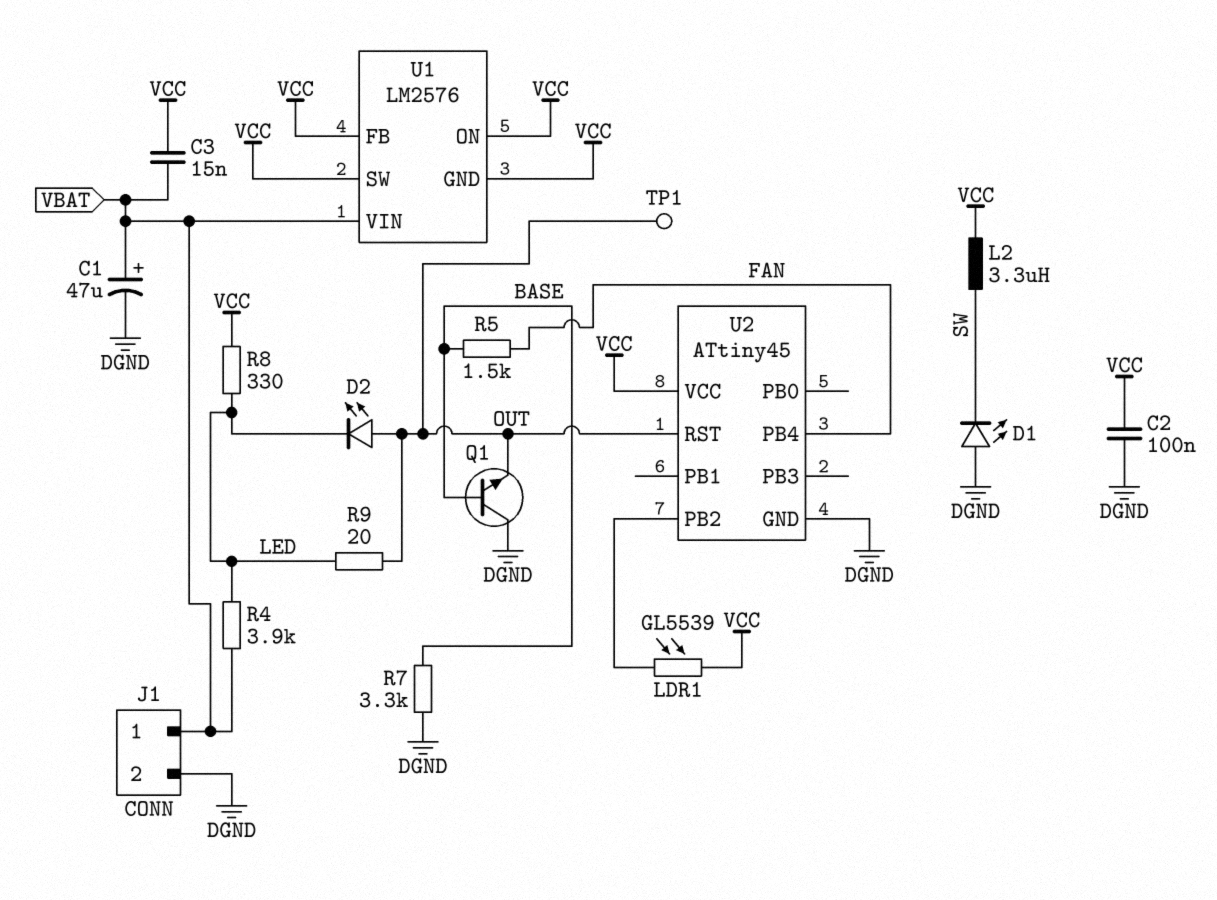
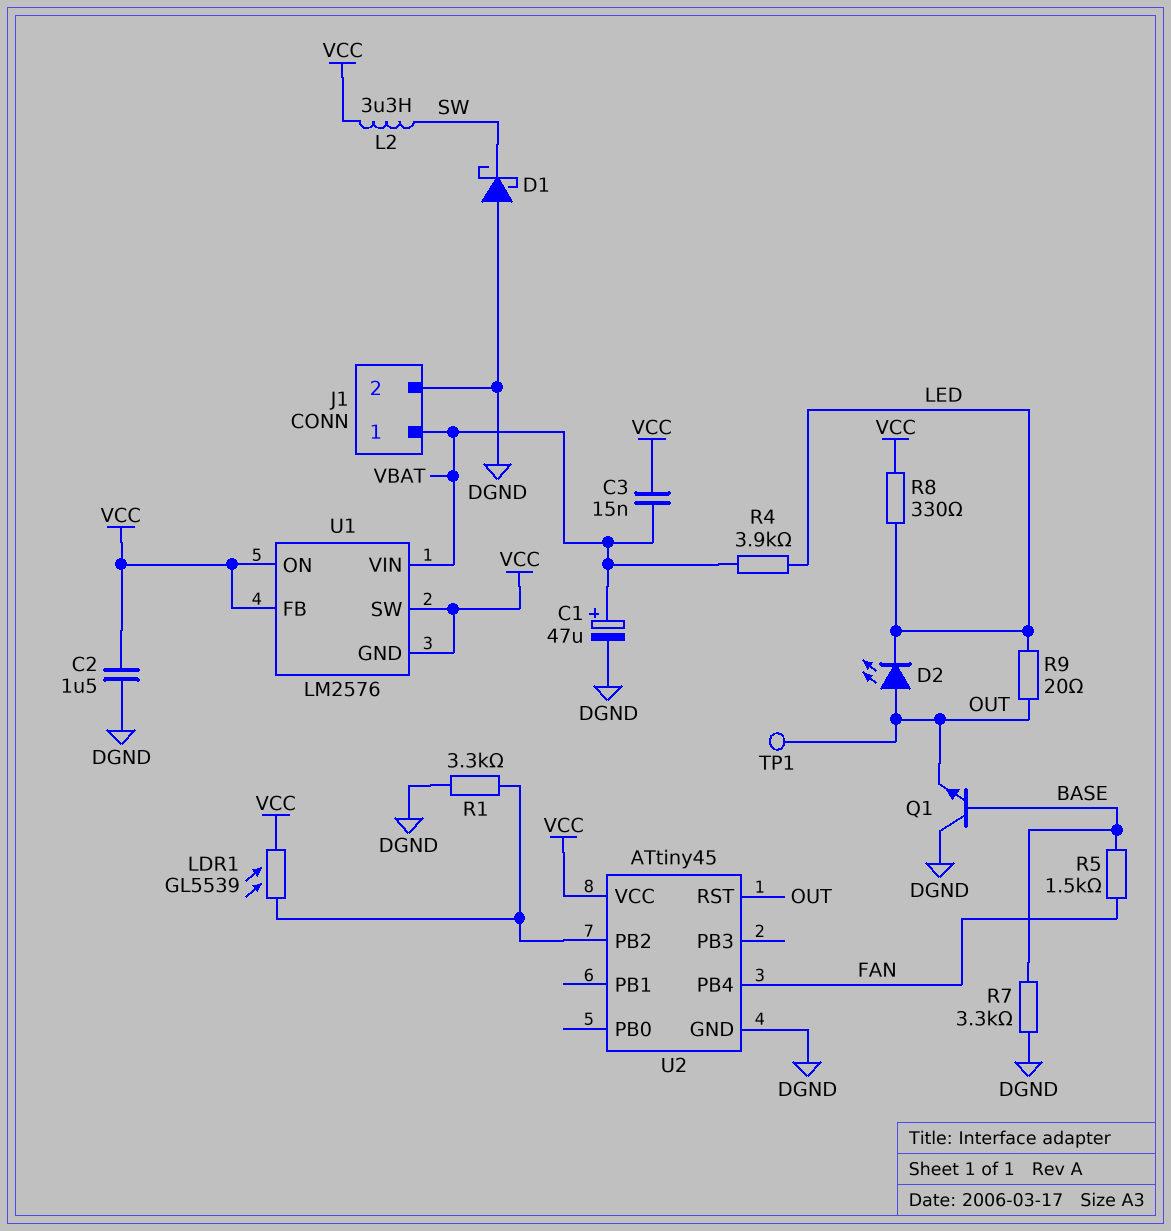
C2: 100nF (DGND, VCC) -> 1.5uF (DGND, VCC)
D1: LED (A DGND, K SW) -> schottky (A DGND, K SW)
R1: none -> 3.3k (DGND, U2/PB2)

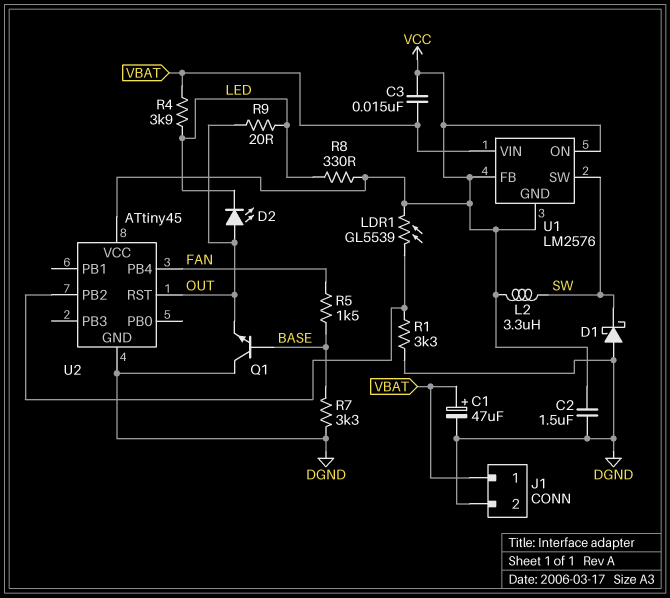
TP1: test point (OUT) -> none
U1 pin SW: VCC -> SW

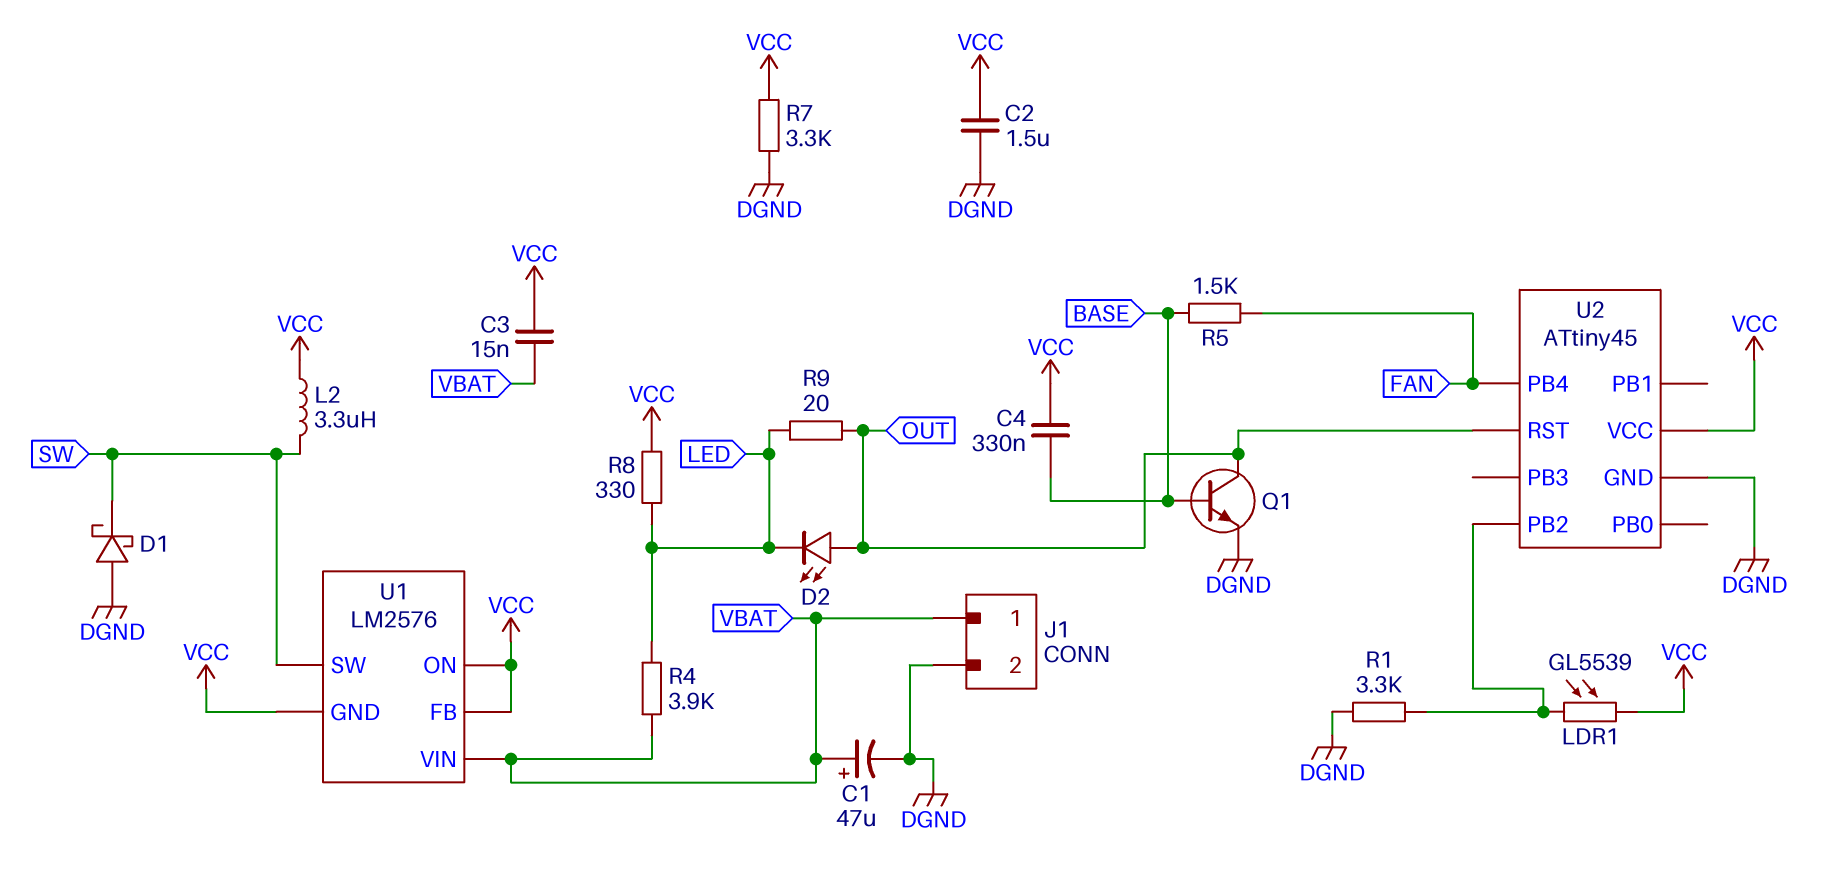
C4: none -> 330nF (BASE, VCC)
Q1: NPN (B BASE, C DGND, E OUT) -> NPN (B BASE, C OUT, E DGND)
R7: 3.3k (BASE, DGND) -> 3.3k (DGND, VCC)

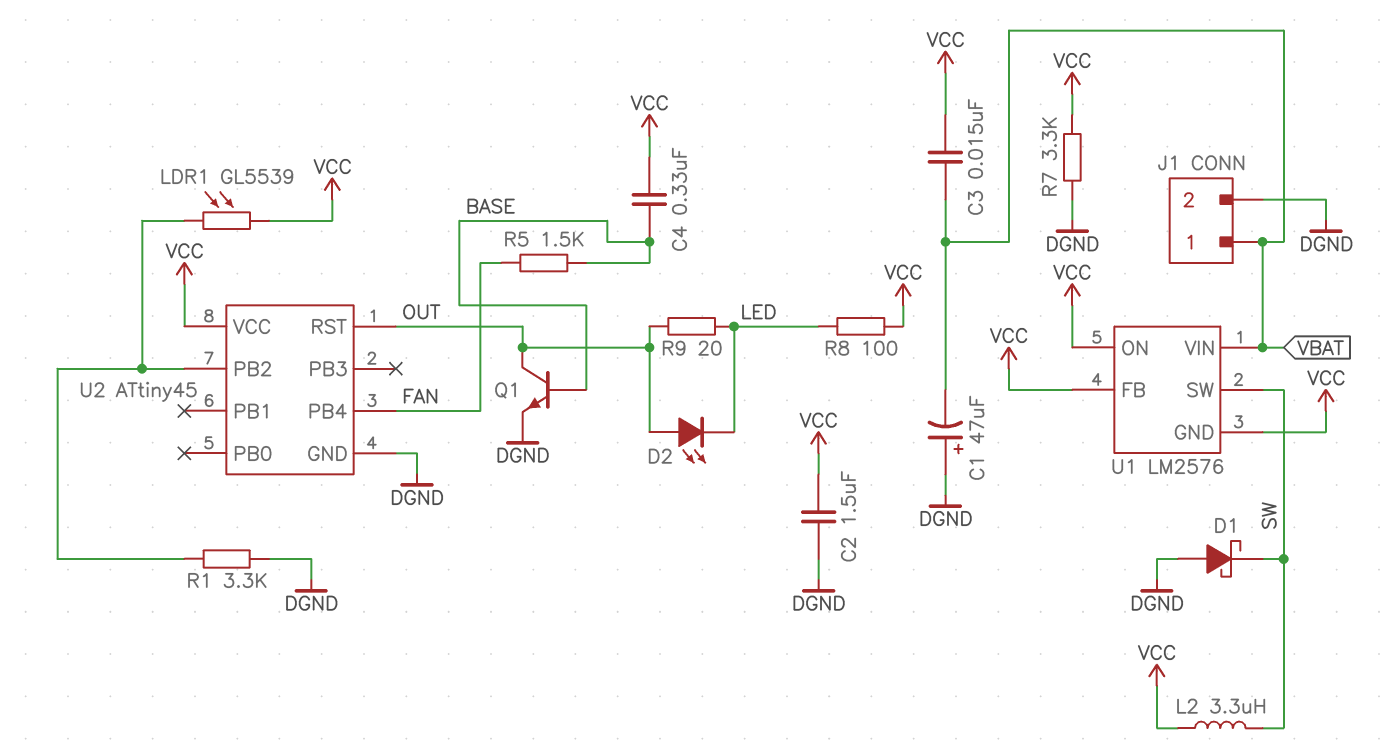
C1: 47uF (plus VBAT, minus DGND) -> 47uF (plus DGND, minus VBAT)
R4: 3.9k (LED, VBAT) -> none
R8: 330 (LED, VCC) -> 100 (LED, VCC)

